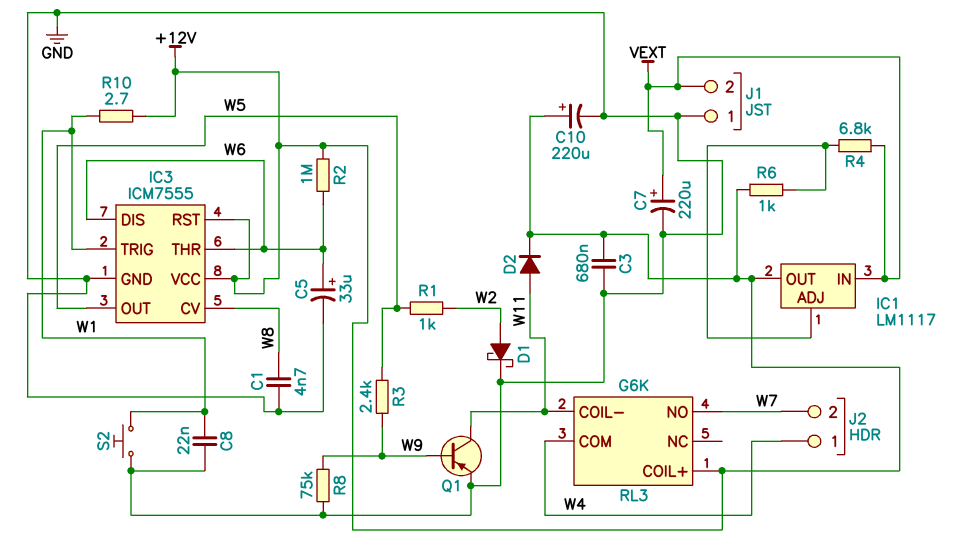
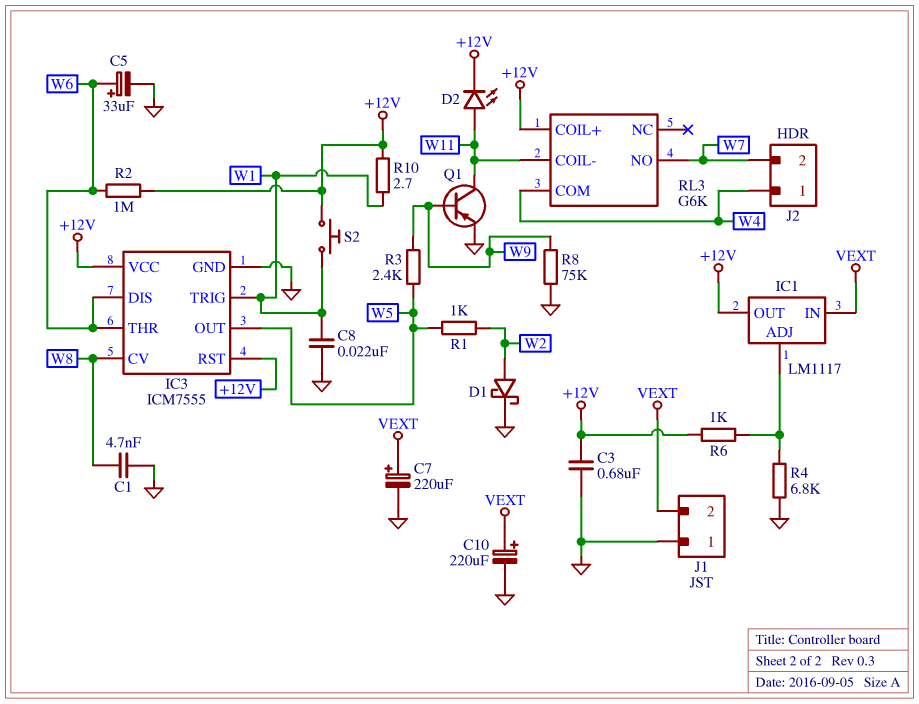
C10: 220uF (plus +12V, minus GND) -> 220uF (plus VEXT, minus GND)
D2: diode (A W11, K +12V) -> LED (A W11, K +12V)
R4: 6.8k (IC1/ADJ, VEXT) -> 6.8k (GND, IC1/ADJ)
S2: button (GND, W1) -> button (+12V, W1)

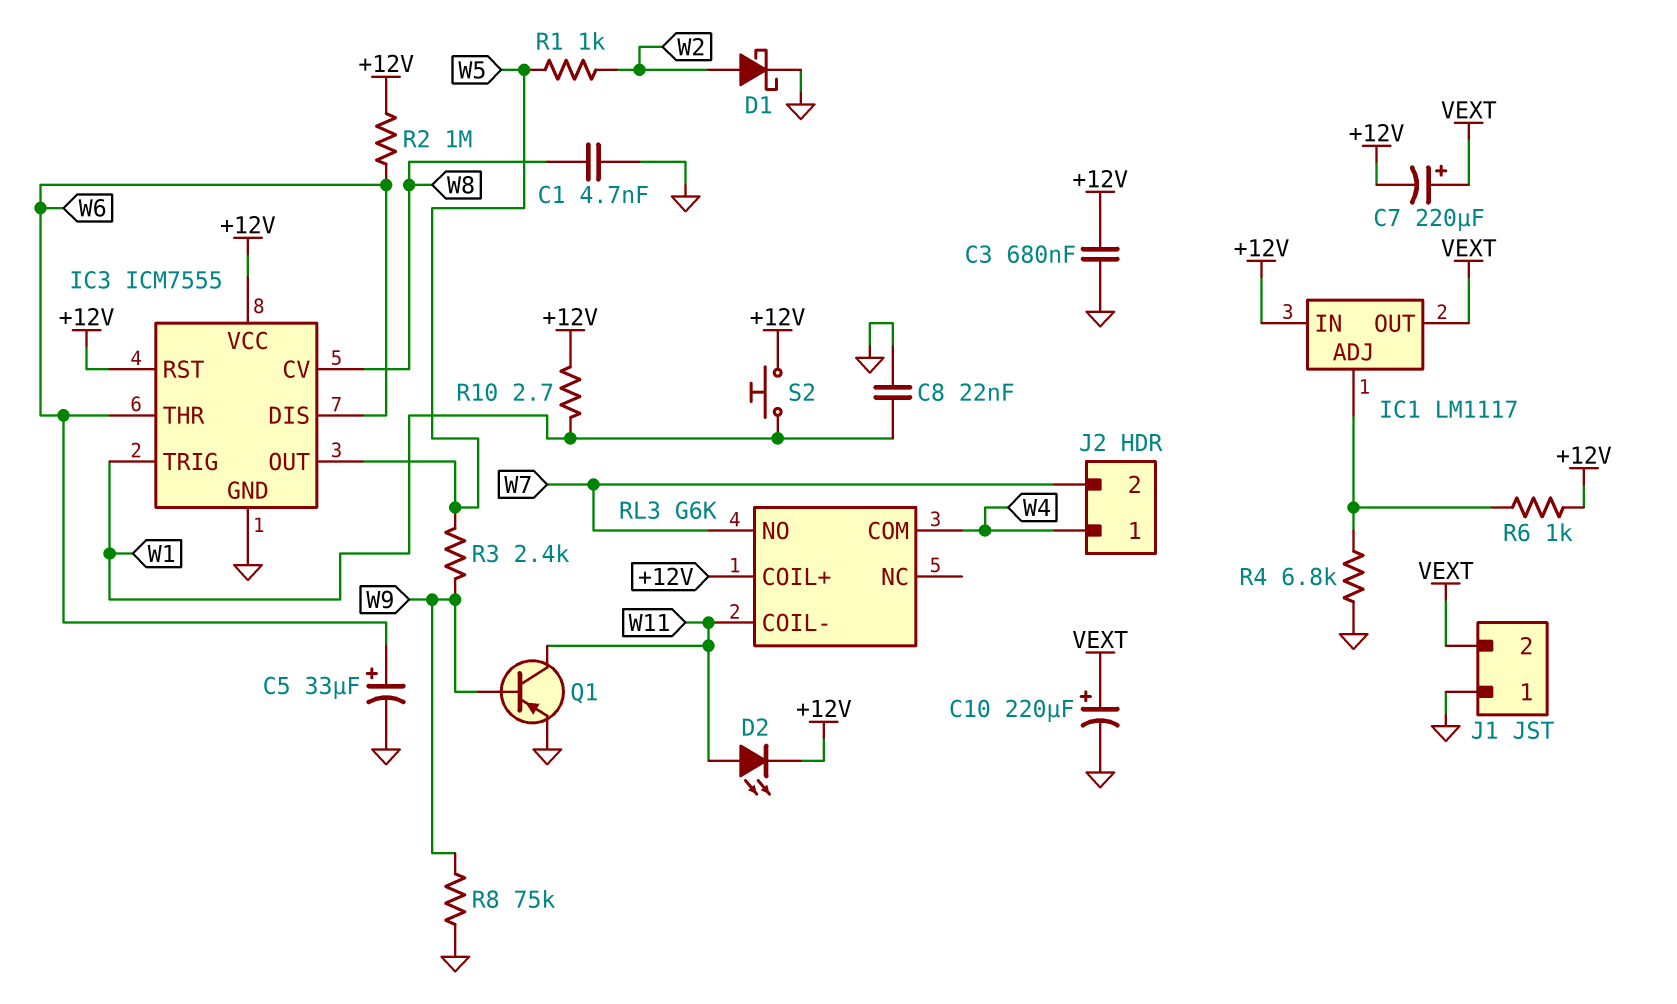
C7: 220uF (plus VEXT, minus GND) -> 220uF (plus VEXT, minus +12V)
IC1 pin IN: VEXT -> +12V
IC1 pin OUT: +12V -> VEXT

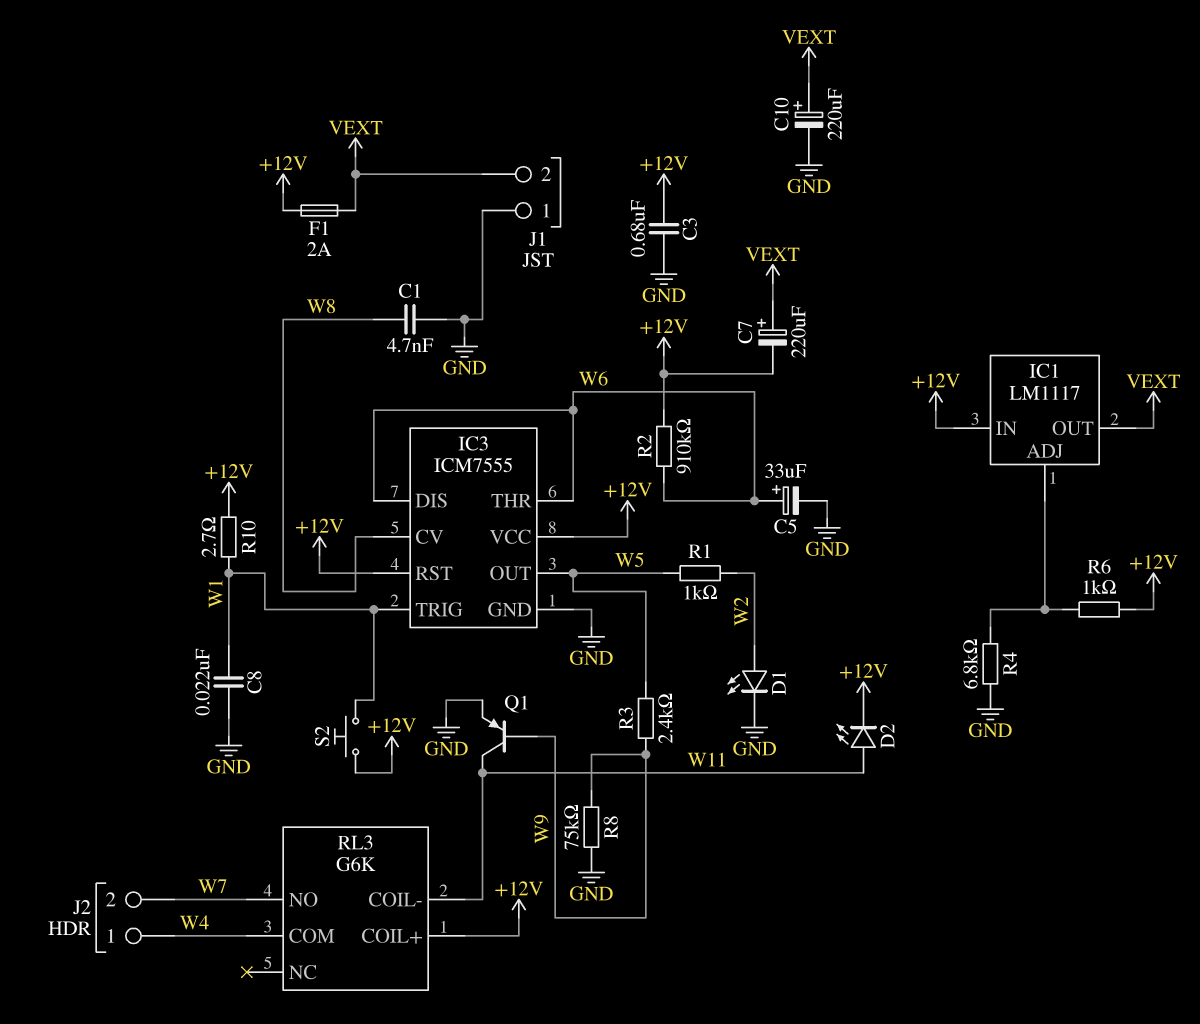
D1: schottky (A W2, K GND) -> LED (A W2, K GND)
F1: none -> 2A (+12V, VEXT)
R2: 1M (+12V, W6) -> 910k (+12V, W6)

